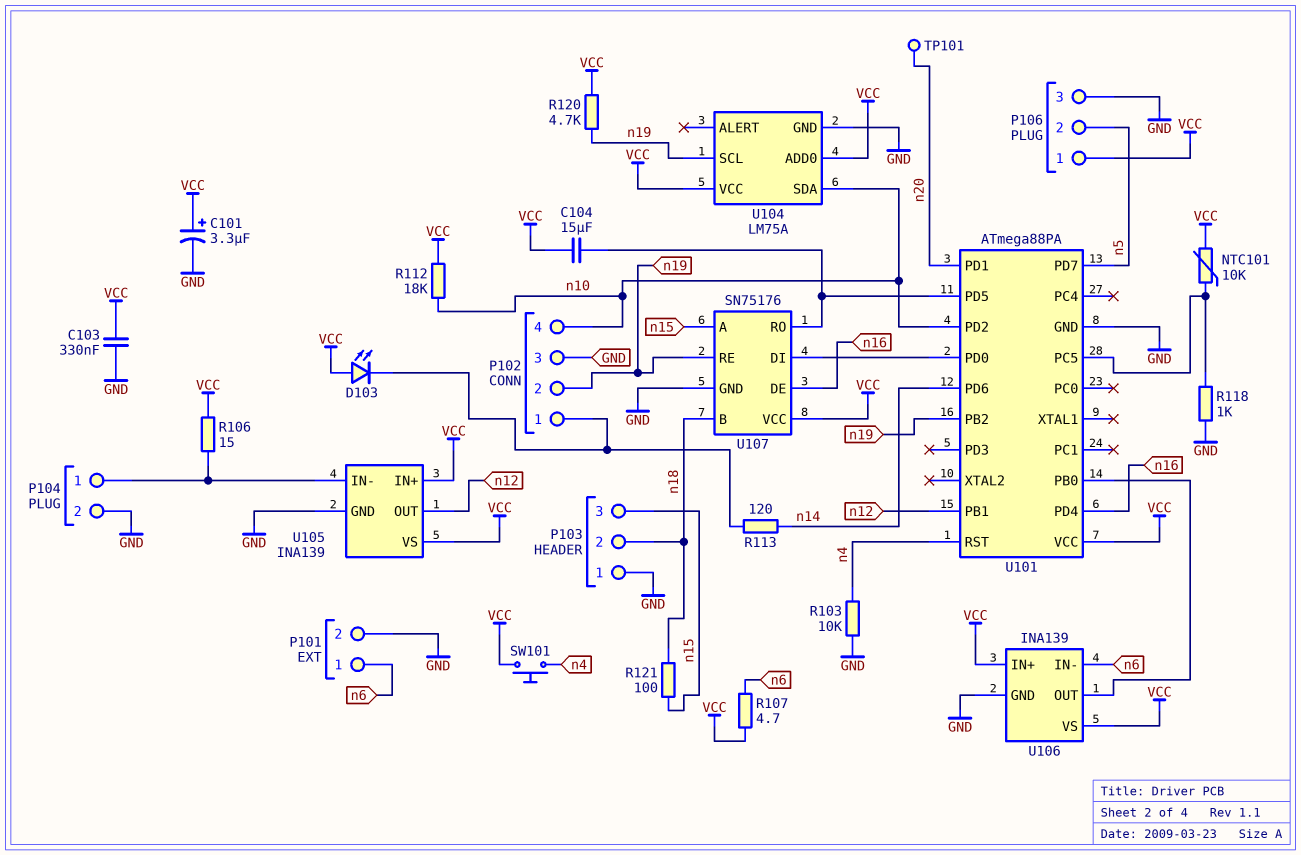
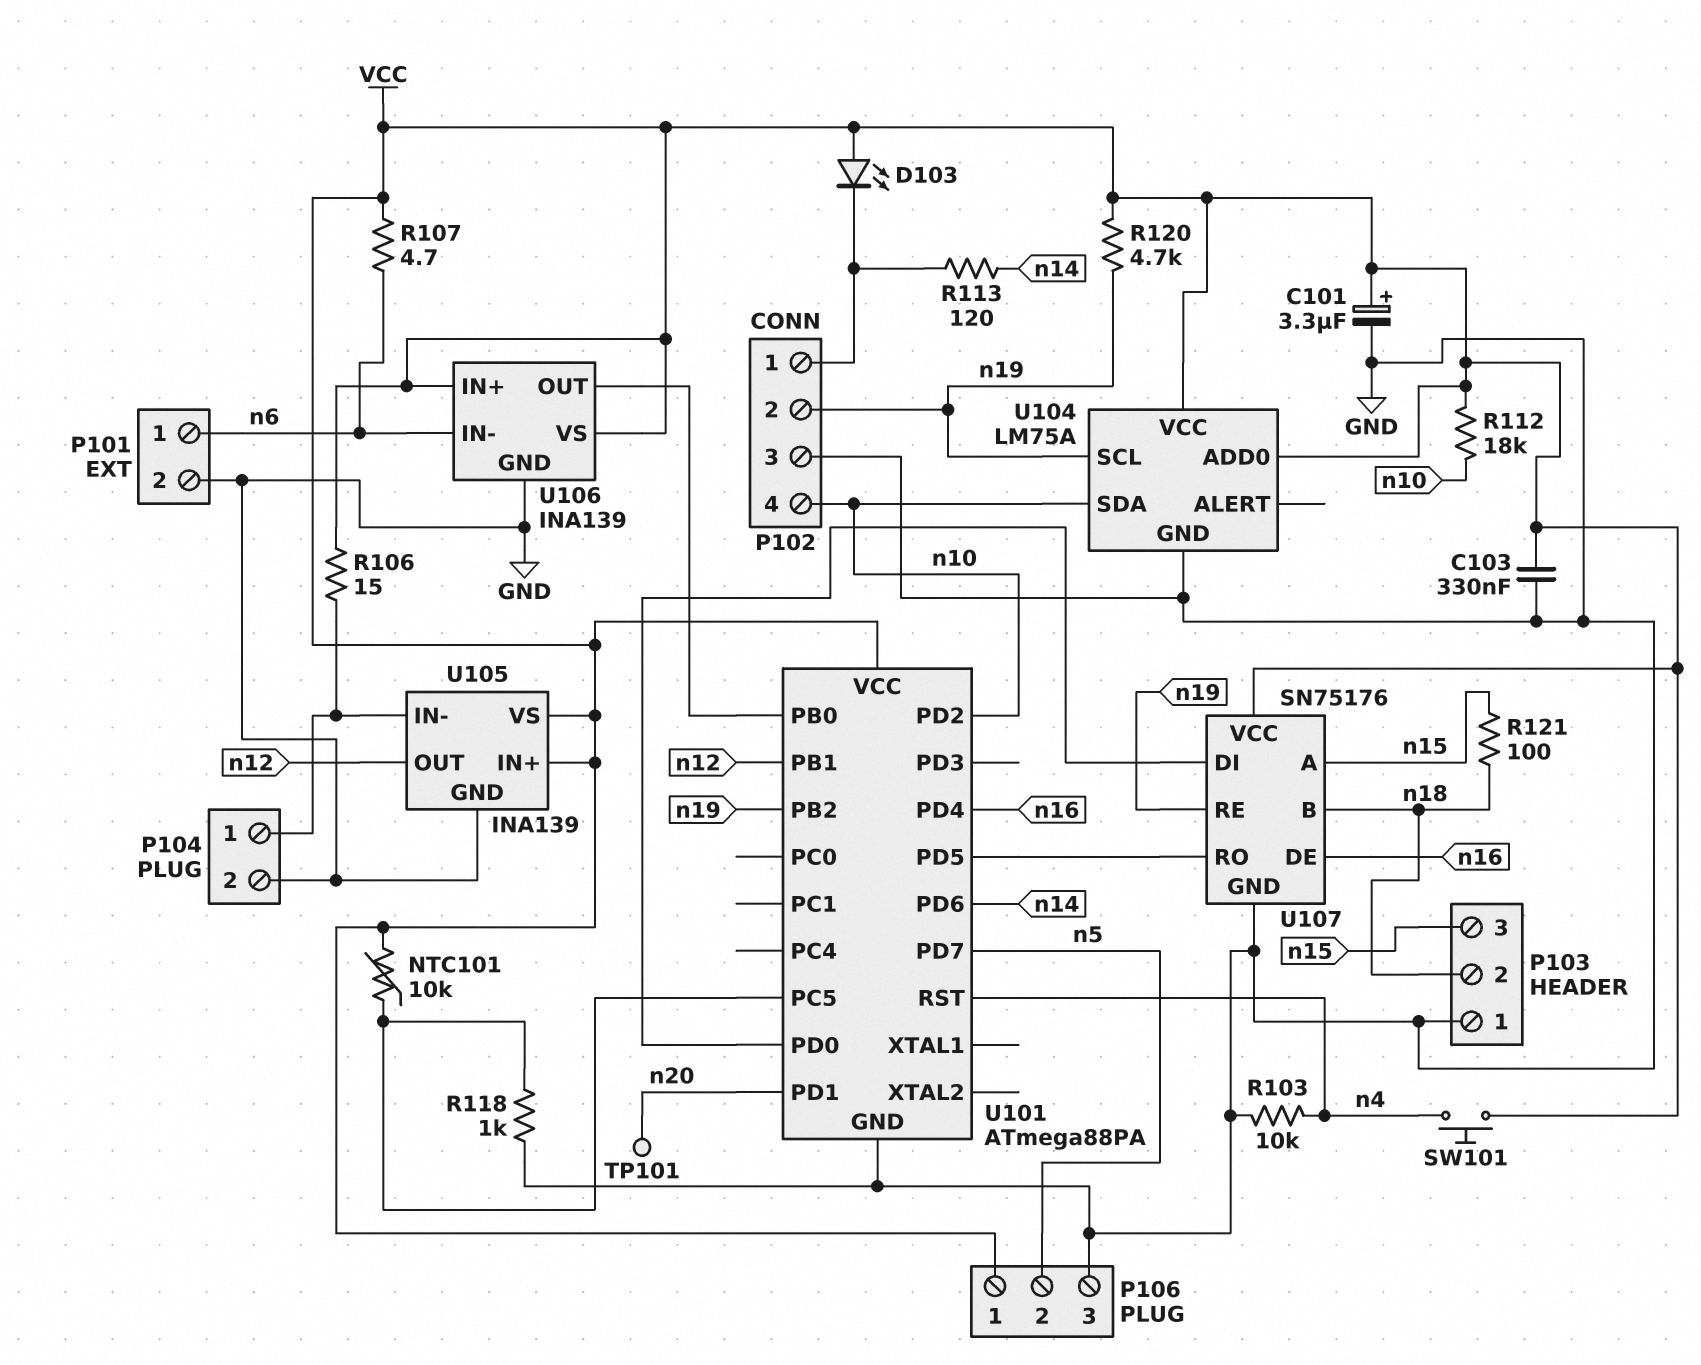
C104: 15uF (U101/PD5, VCC) -> none

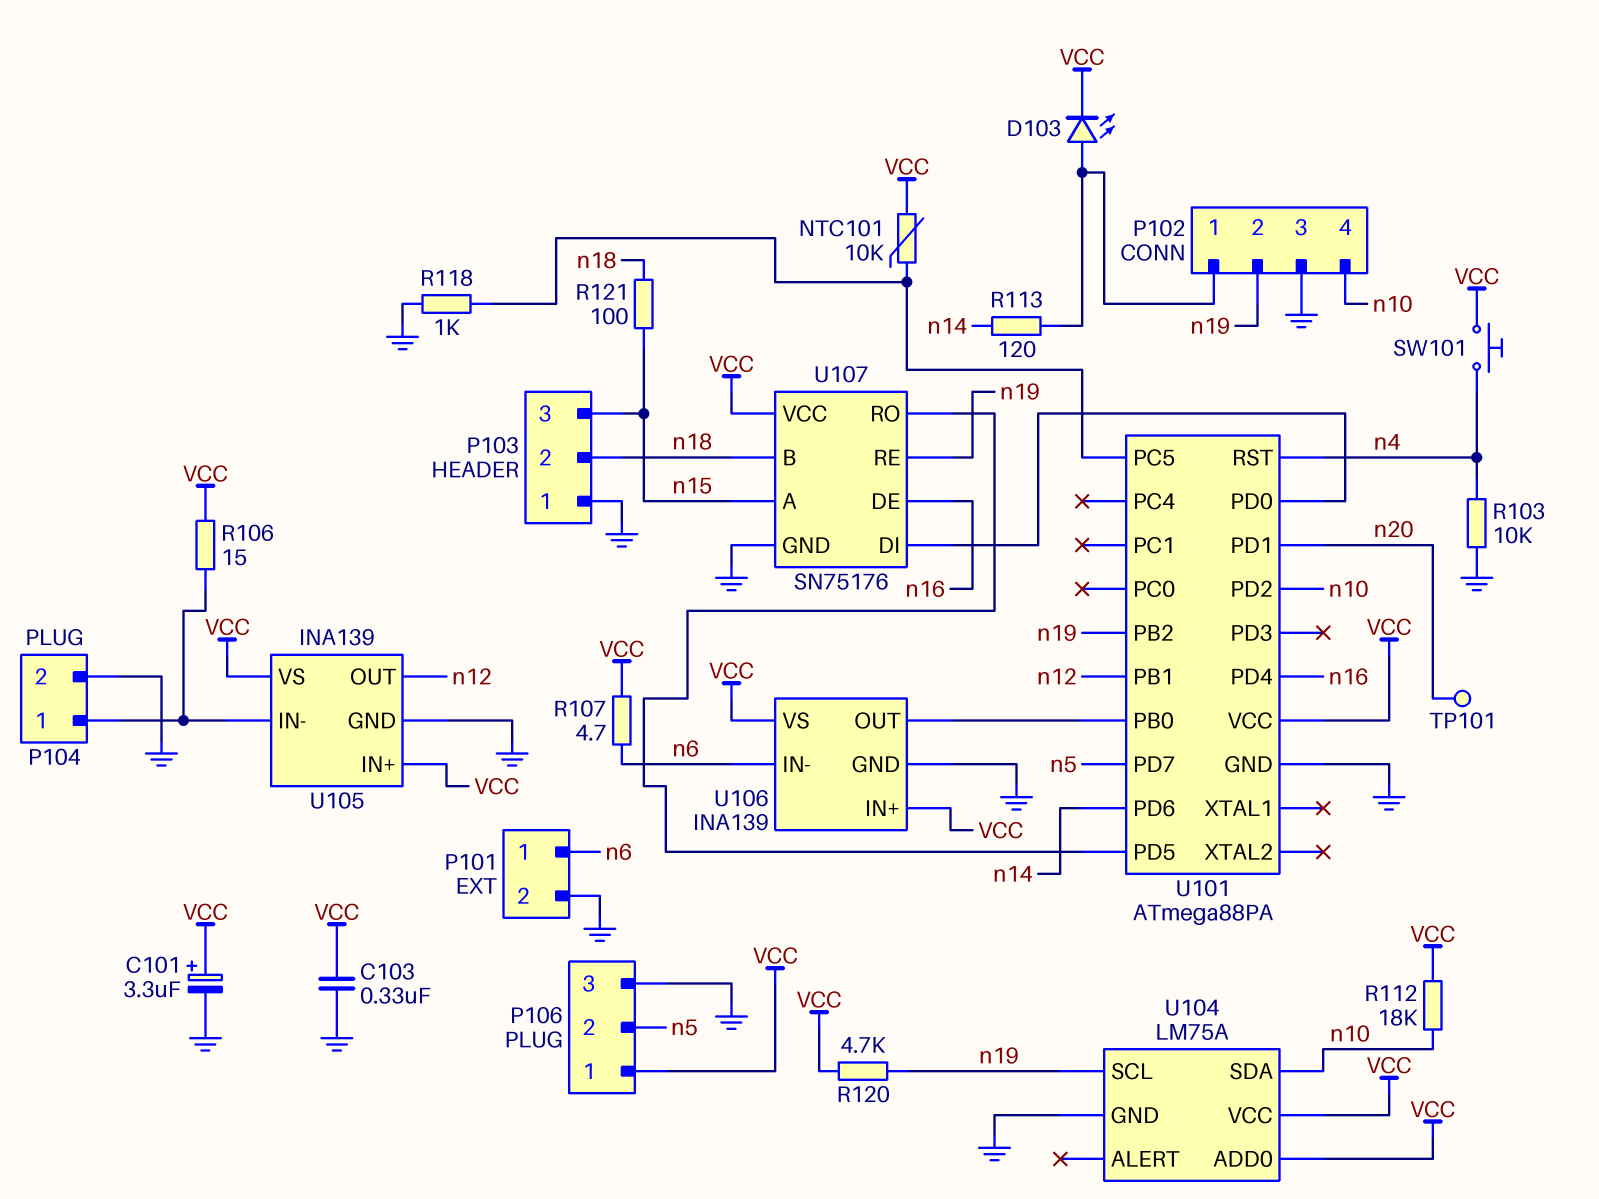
D103: LED (A VCC, K P102/1) -> LED (A P102/1, K VCC)

